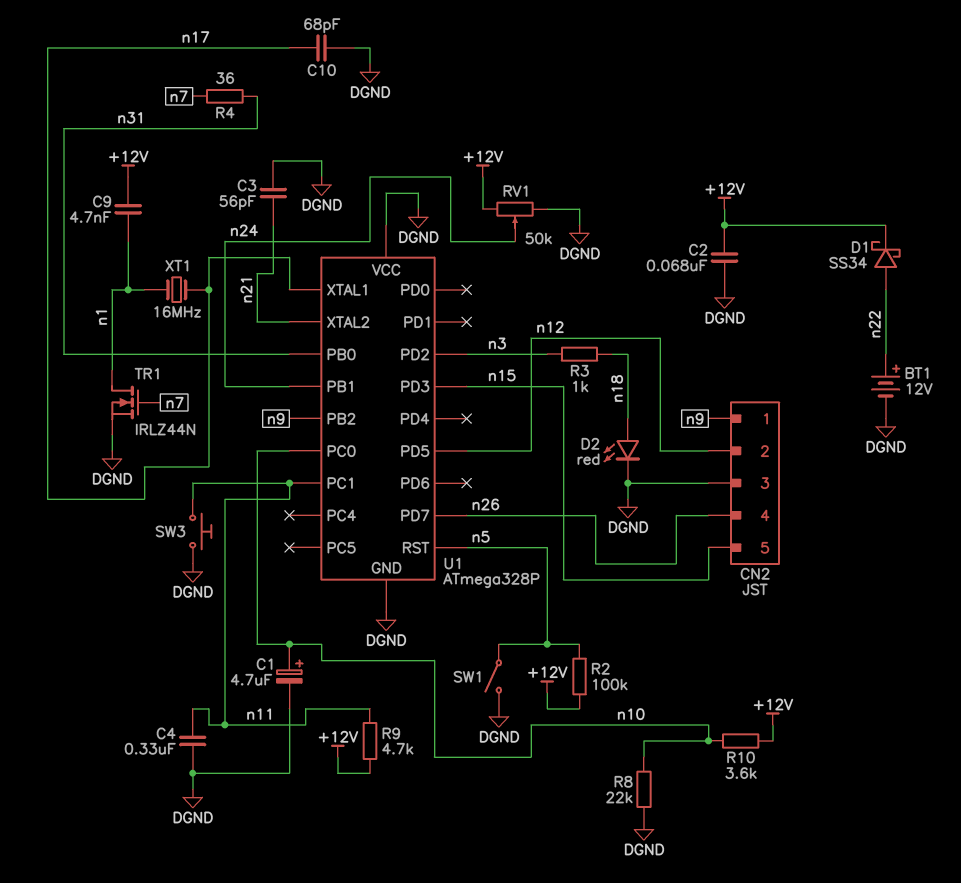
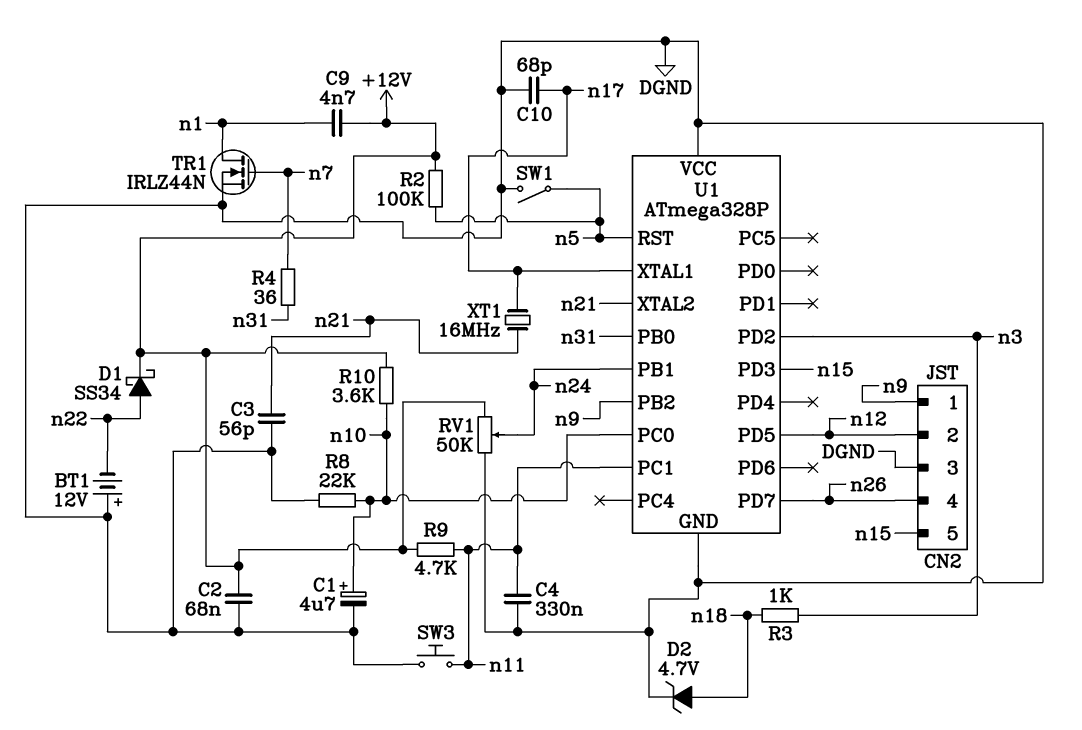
BT1: 12V (plus n22, minus DGND) -> 12V (plus DGND, minus n22)
D2: LED red (A n18, K DGND) -> zener 4.7V (A n18, K DGND)
XT1: 16MHz (n1, n17) -> 16MHz (n17, n21)

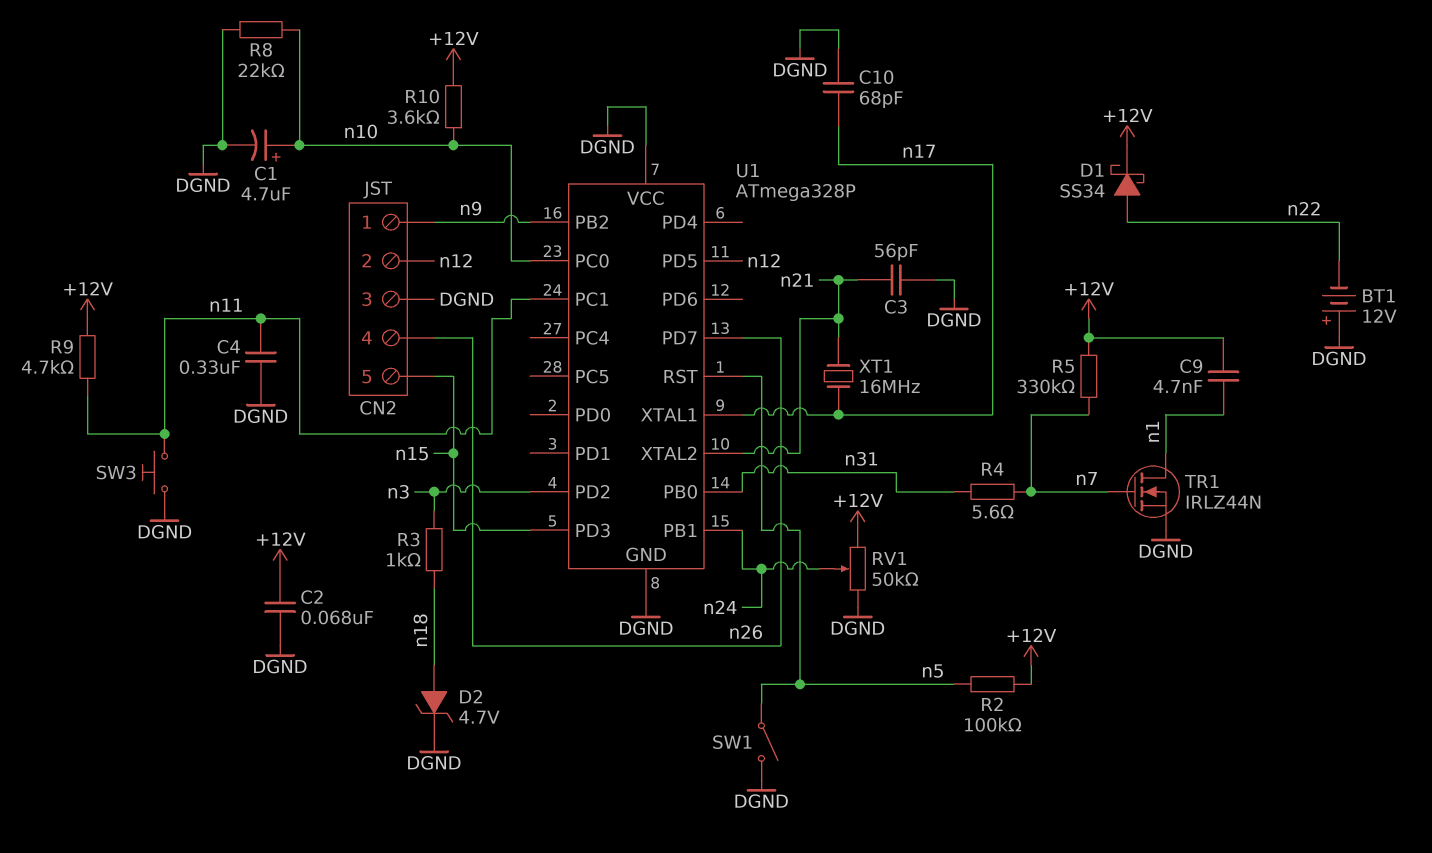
R4: 36 (n7, n31) -> 5.6 (n7, n31)
R5: none -> 330k (+12V, n7)

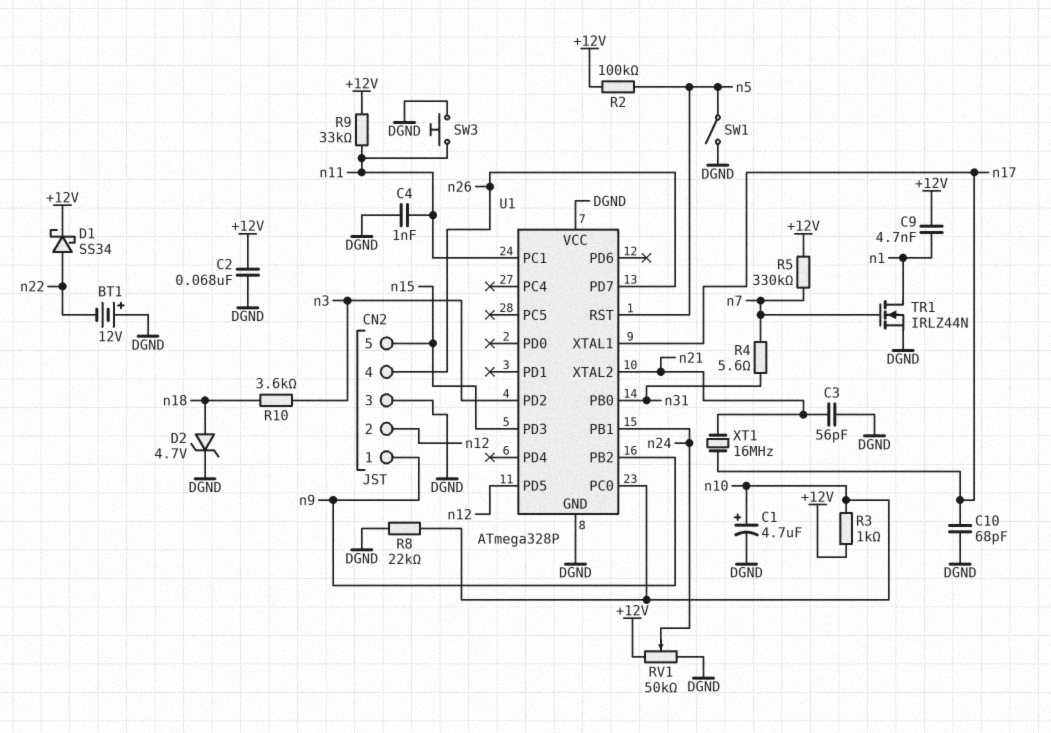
C4: 330nF (DGND, n11) -> 1nF (DGND, n11)
R3: 1k (n3, n18) -> 1k (+12V, n10)
R9: 4.7k (+12V, n11) -> 33k (+12V, n11)
R10: 3.6k (+12V, n10) -> 3.6k (n3, n18)

